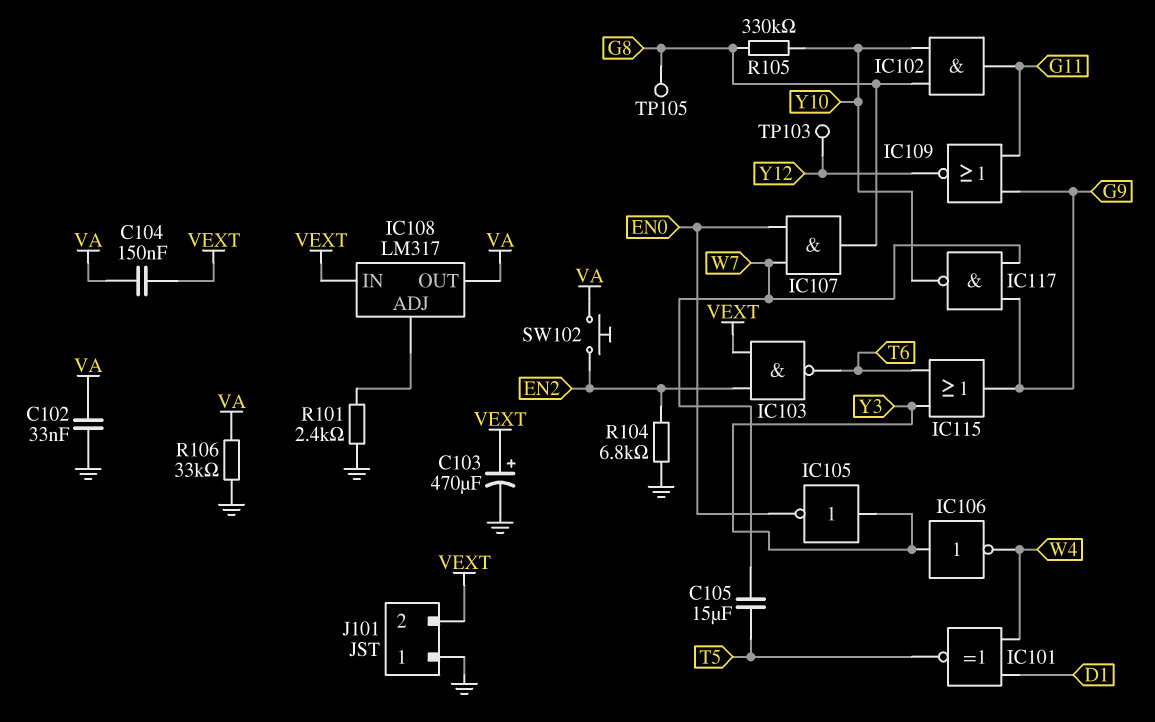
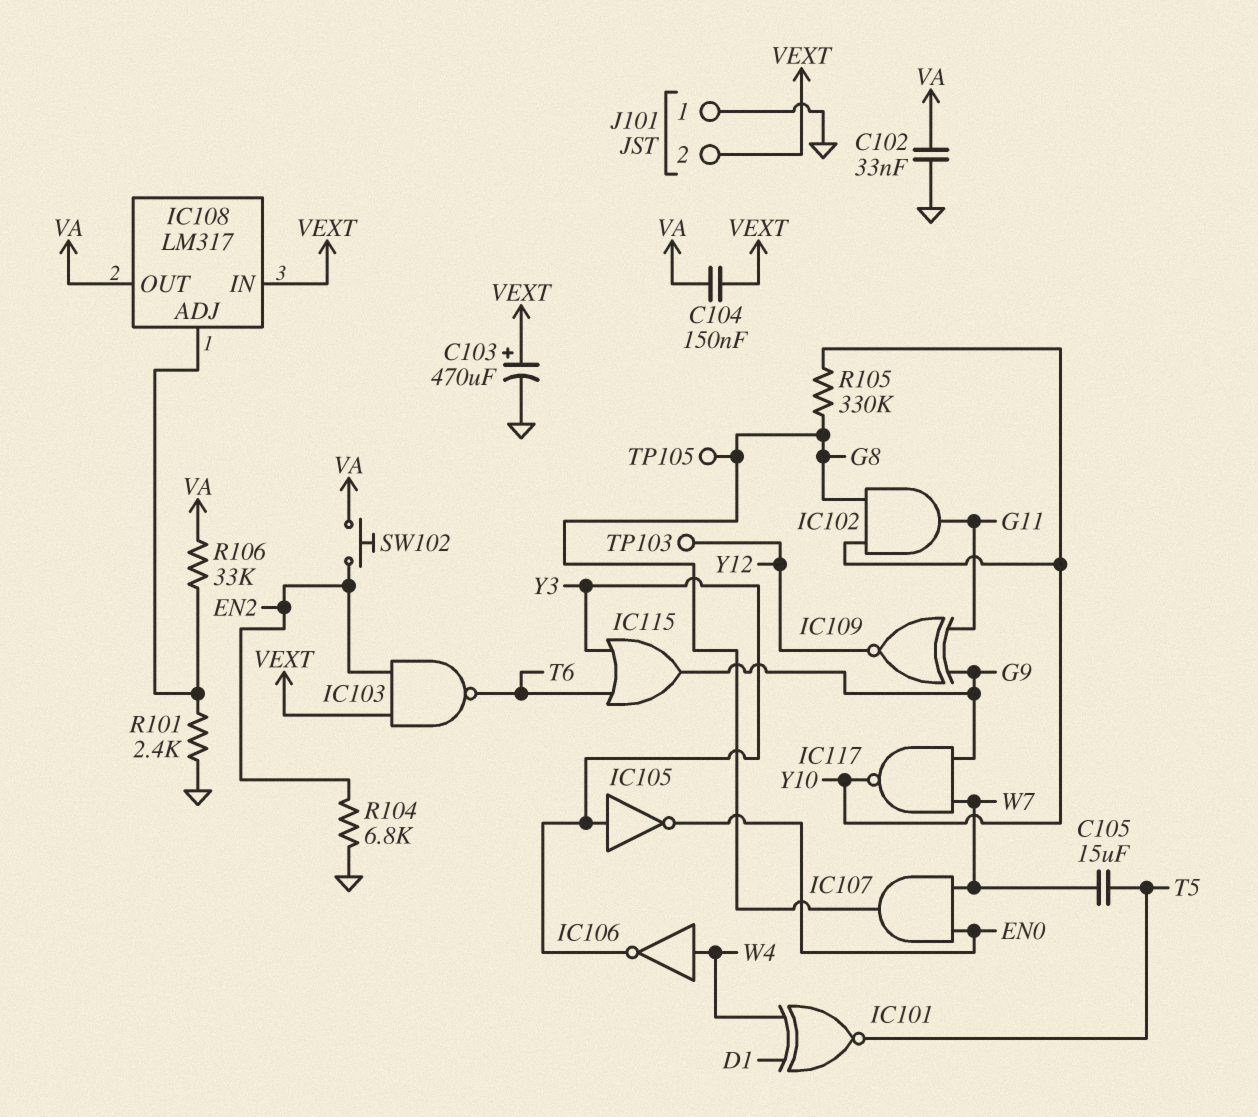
IC106: NOT (in Y3, out W4) -> NOT (in W4, out Y3)
IC109: NOR (in G9, in G11, out Y12) -> XNOR (in G9, in G11, out Y12)
R106: 33k (GND, VA) -> 33k (IC108/ADJ, VA)

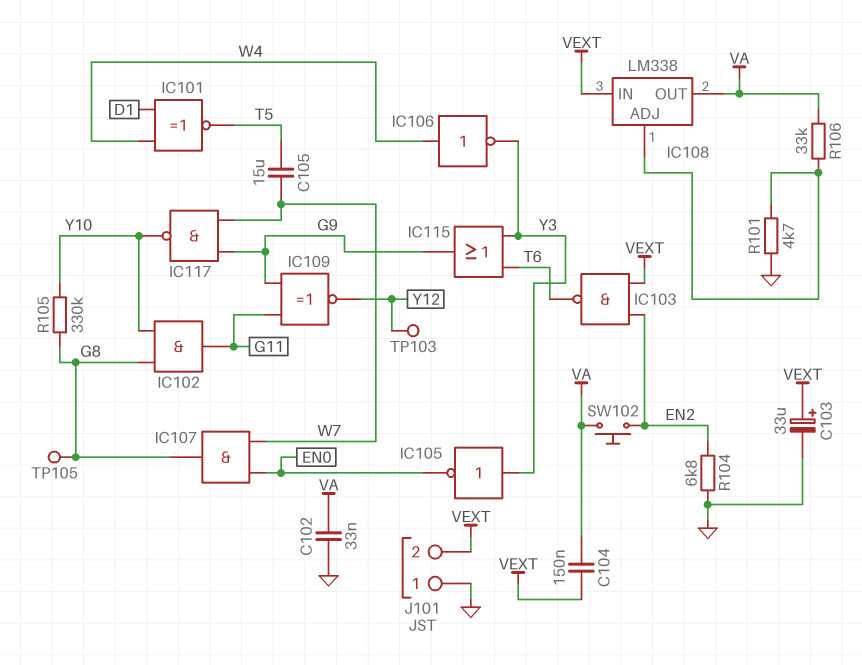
C103: 470uF (plus VEXT, minus GND) -> 33uF (plus VEXT, minus GND)
IC108: LM317 -> LM338
R101: 2.4k (GND, IC108/ADJ) -> 4.7k (GND, IC108/ADJ)

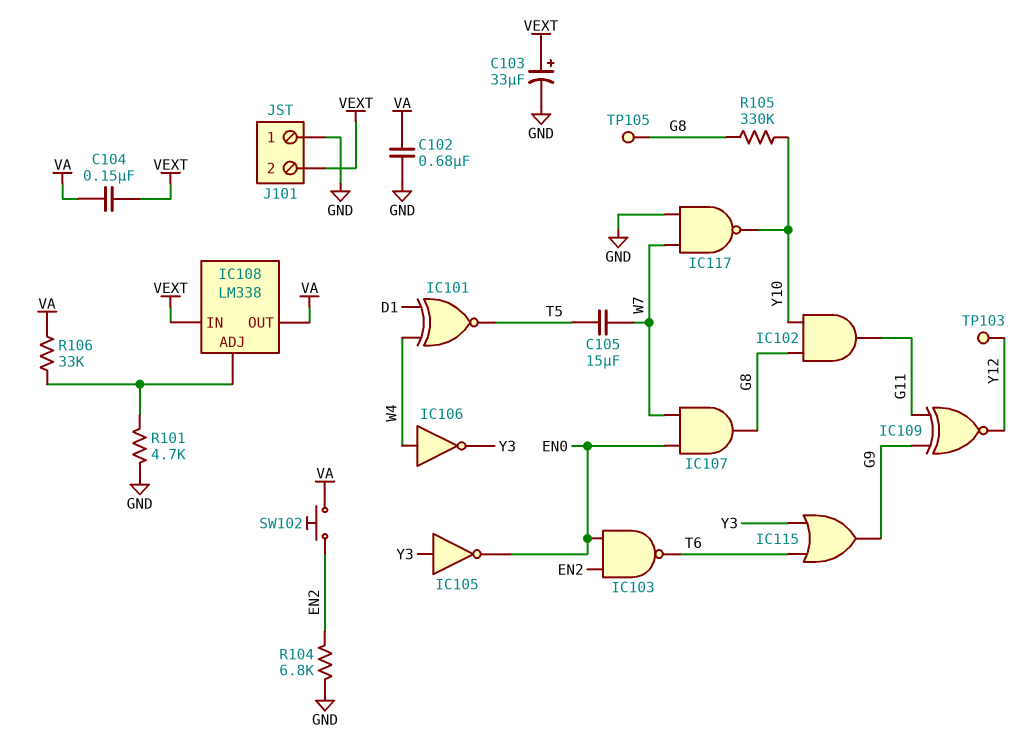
C102: 33nF (GND, VA) -> 680nF (GND, VA)
IC103: NAND (in EN2, in VEXT, out T6) -> NAND (in EN0, in EN2, out T6)
IC117: NAND (in G9, in W7, out Y10) -> NAND (in GND, in W7, out Y10)

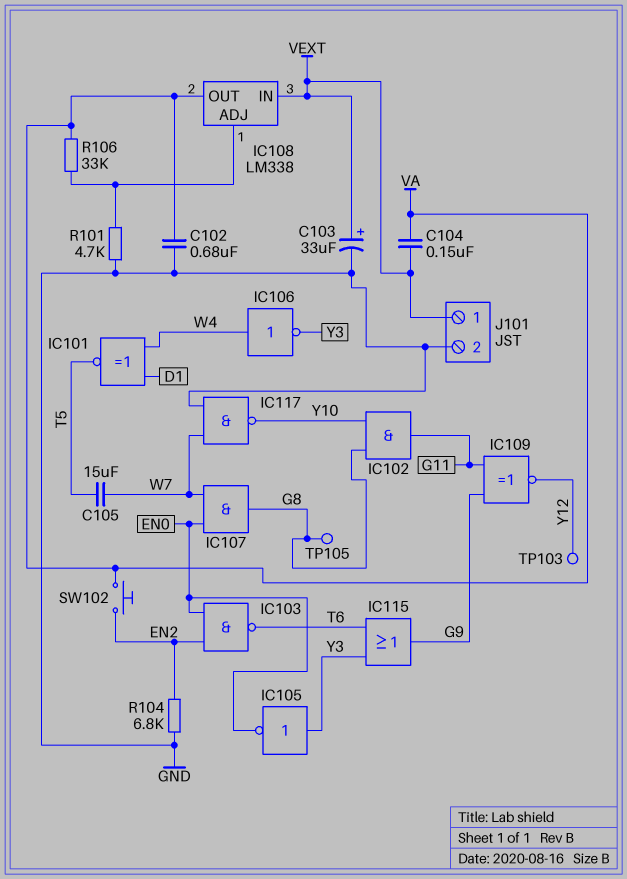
J101 pin 1: GND -> VEXT
J101 pin 2: VEXT -> GND
R105: 330k (G8, Y10) -> none

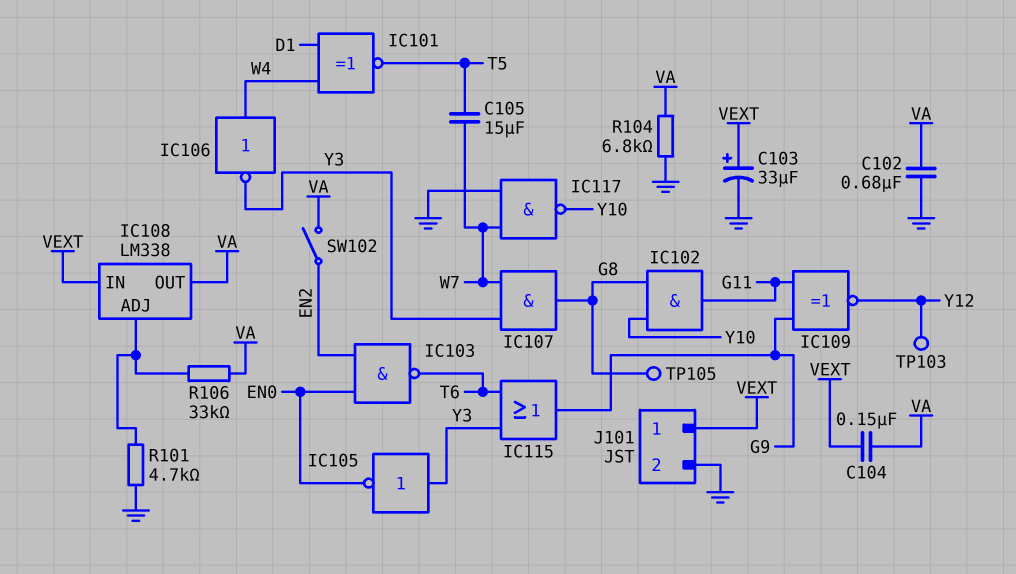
IC107: AND (in EN0, in W7, out G8) -> AND (in W7, in Y3, out G8)
R104: 6.8k (EN2, GND) -> 6.8k (GND, VA)
SW102: button (EN2, VA) -> switch (EN2, VA)

